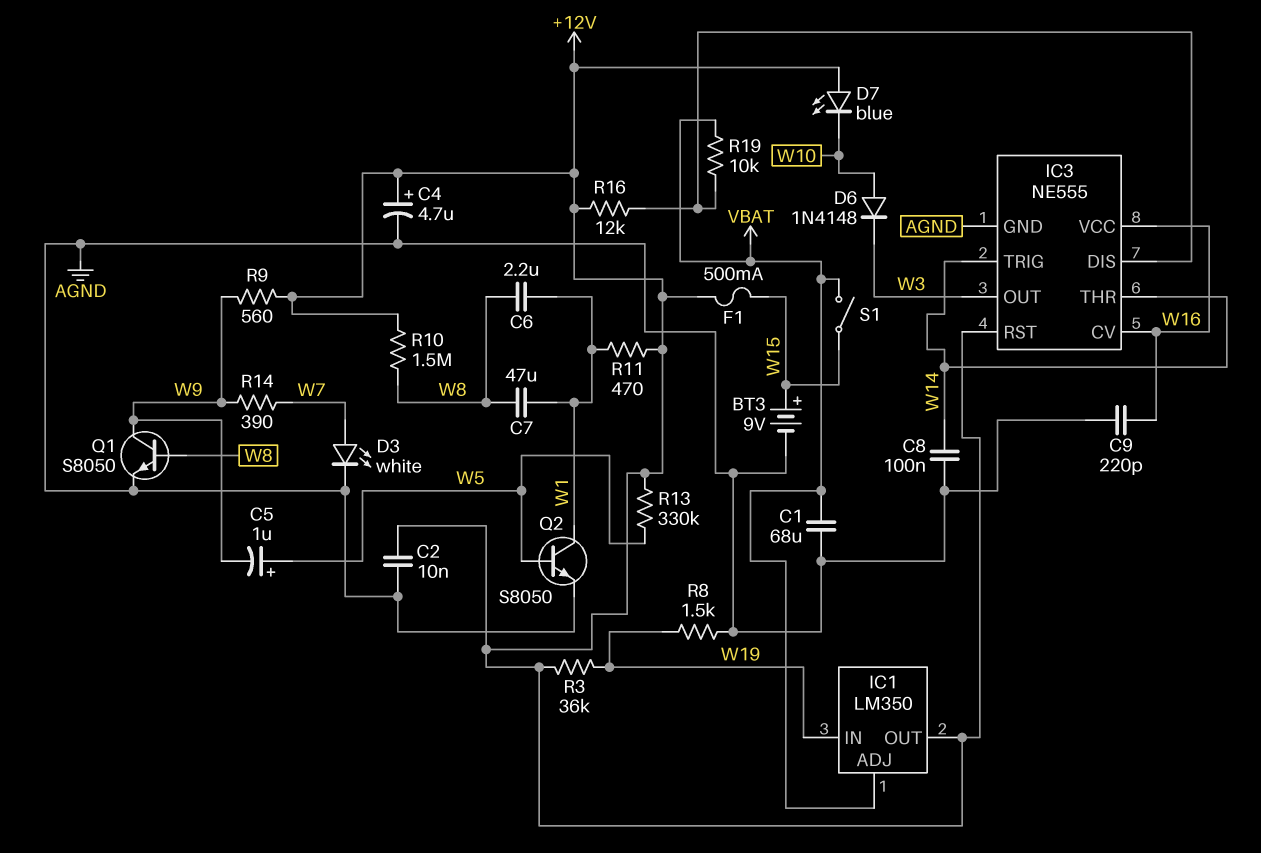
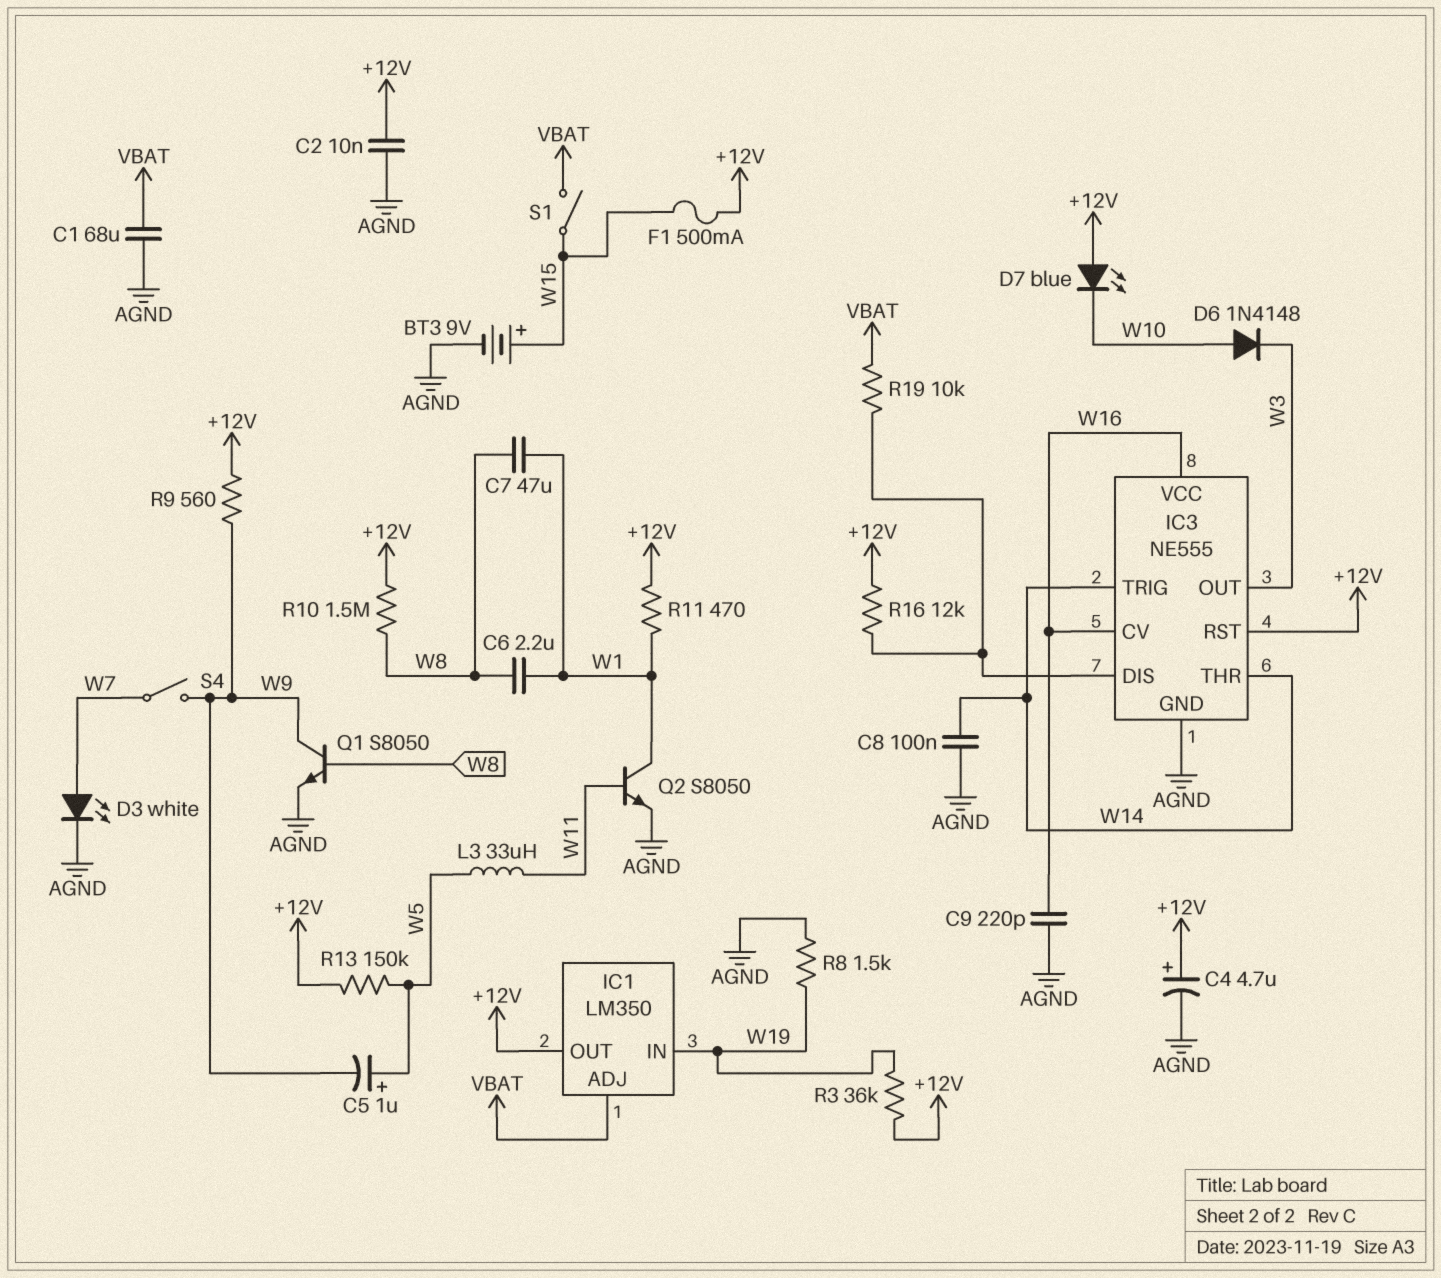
L3: none -> 33uH (W5, W11)
Q2: NPN S8050 (B W5, C W1, E AGND) -> NPN S8050 (B W11, C W1, E AGND)
R13: 330k (+12V, W5) -> 150k (+12V, W5)
R14: 390 (W7, W9) -> none
S4: none -> switch (W7, W9)

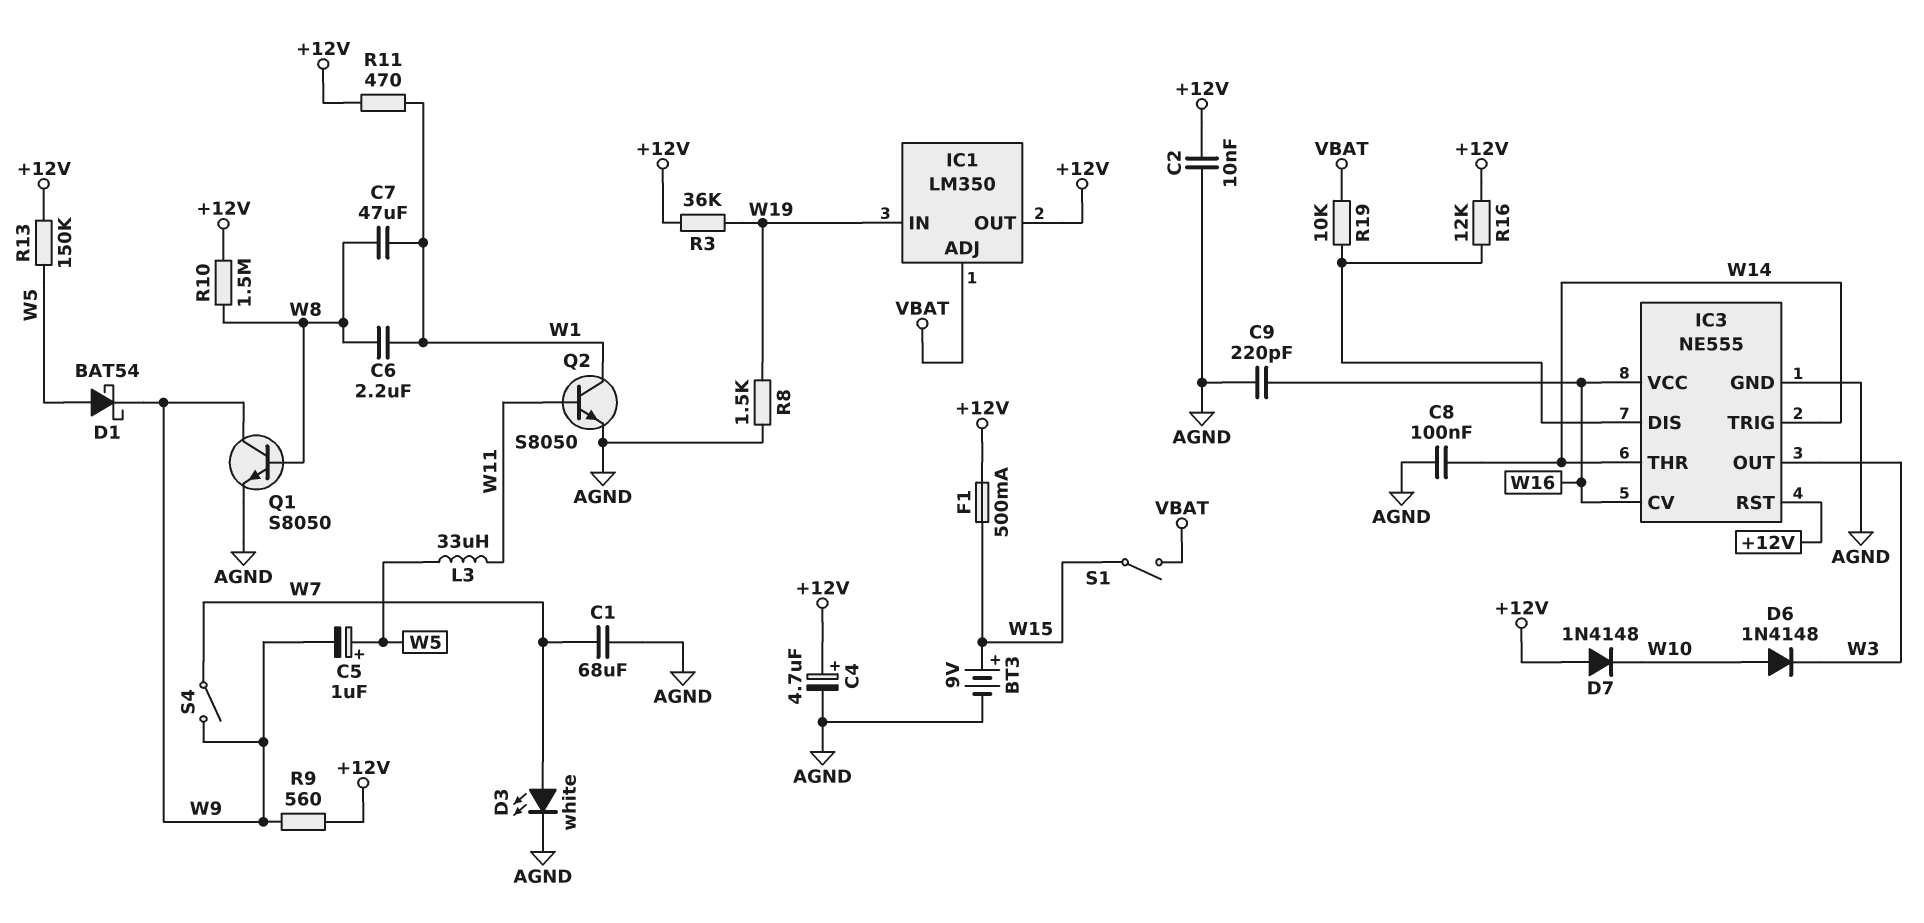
C1: 68uF (AGND, VBAT) -> 68uF (AGND, W7)
D1: none -> schottky BAT54 (A W5, K W9)
D7: LED blue (A +12V, K W10) -> diode 1N4148 (A +12V, K W10)

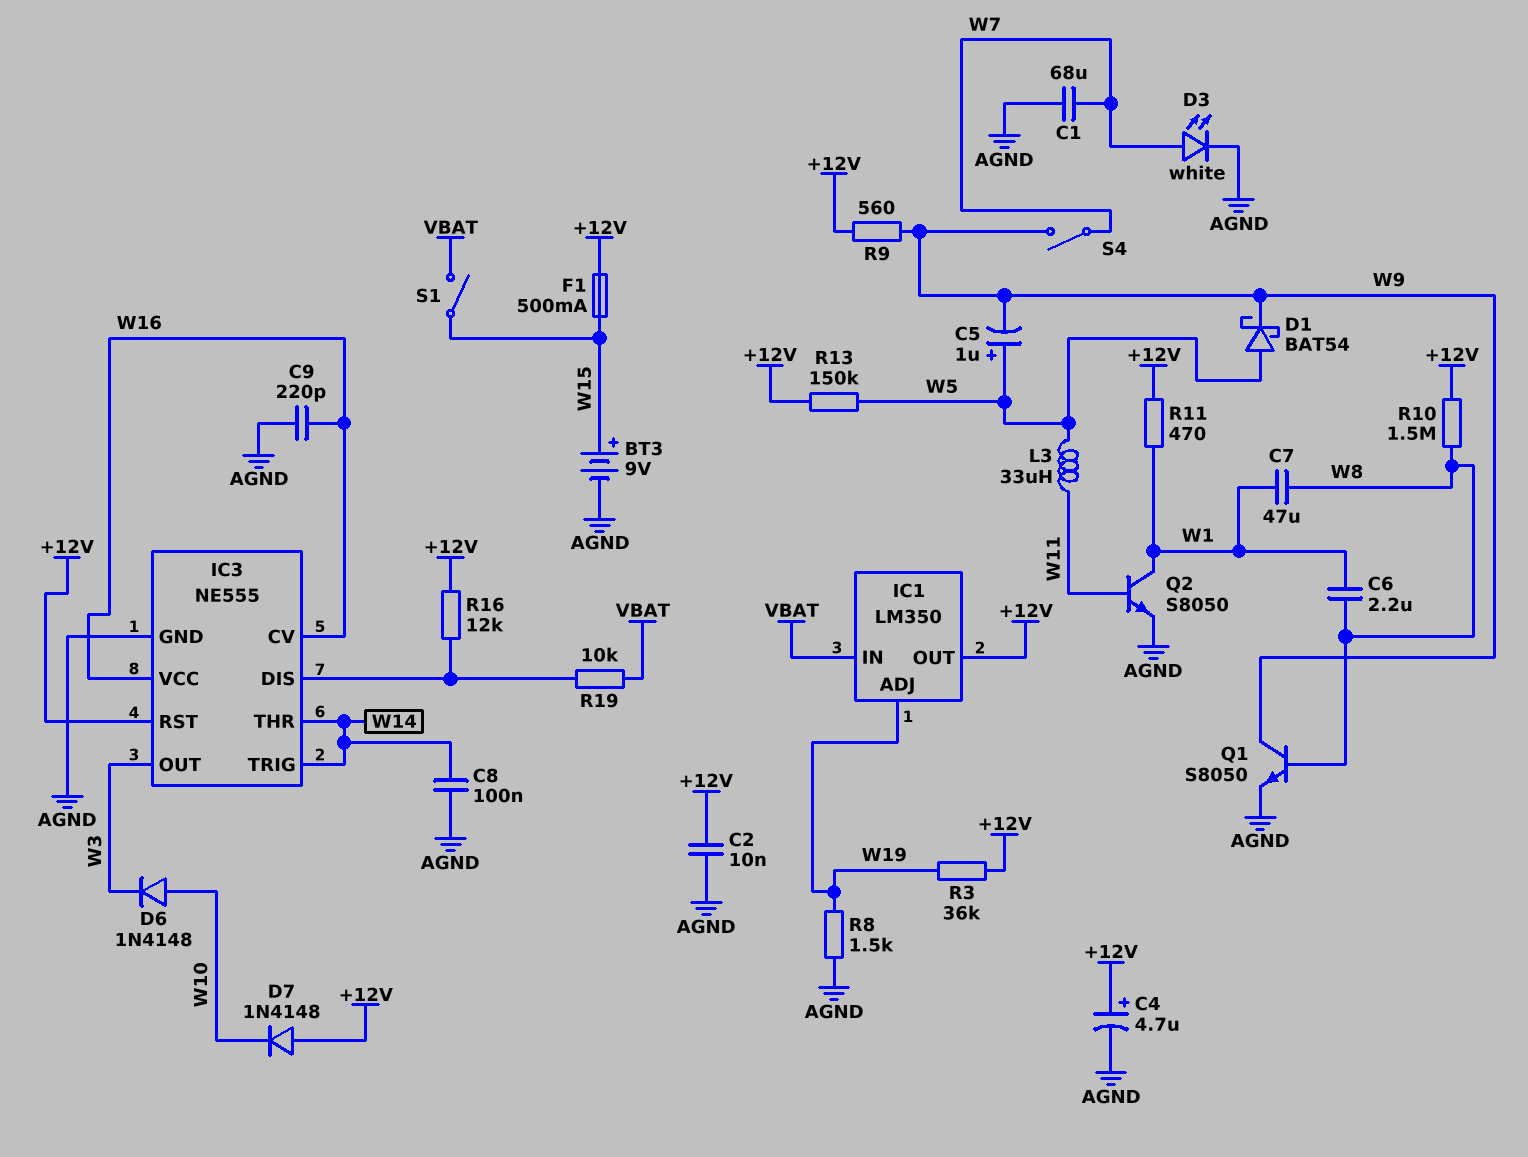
IC1 pin ADJ: VBAT -> W19
IC1 pin IN: W19 -> VBAT

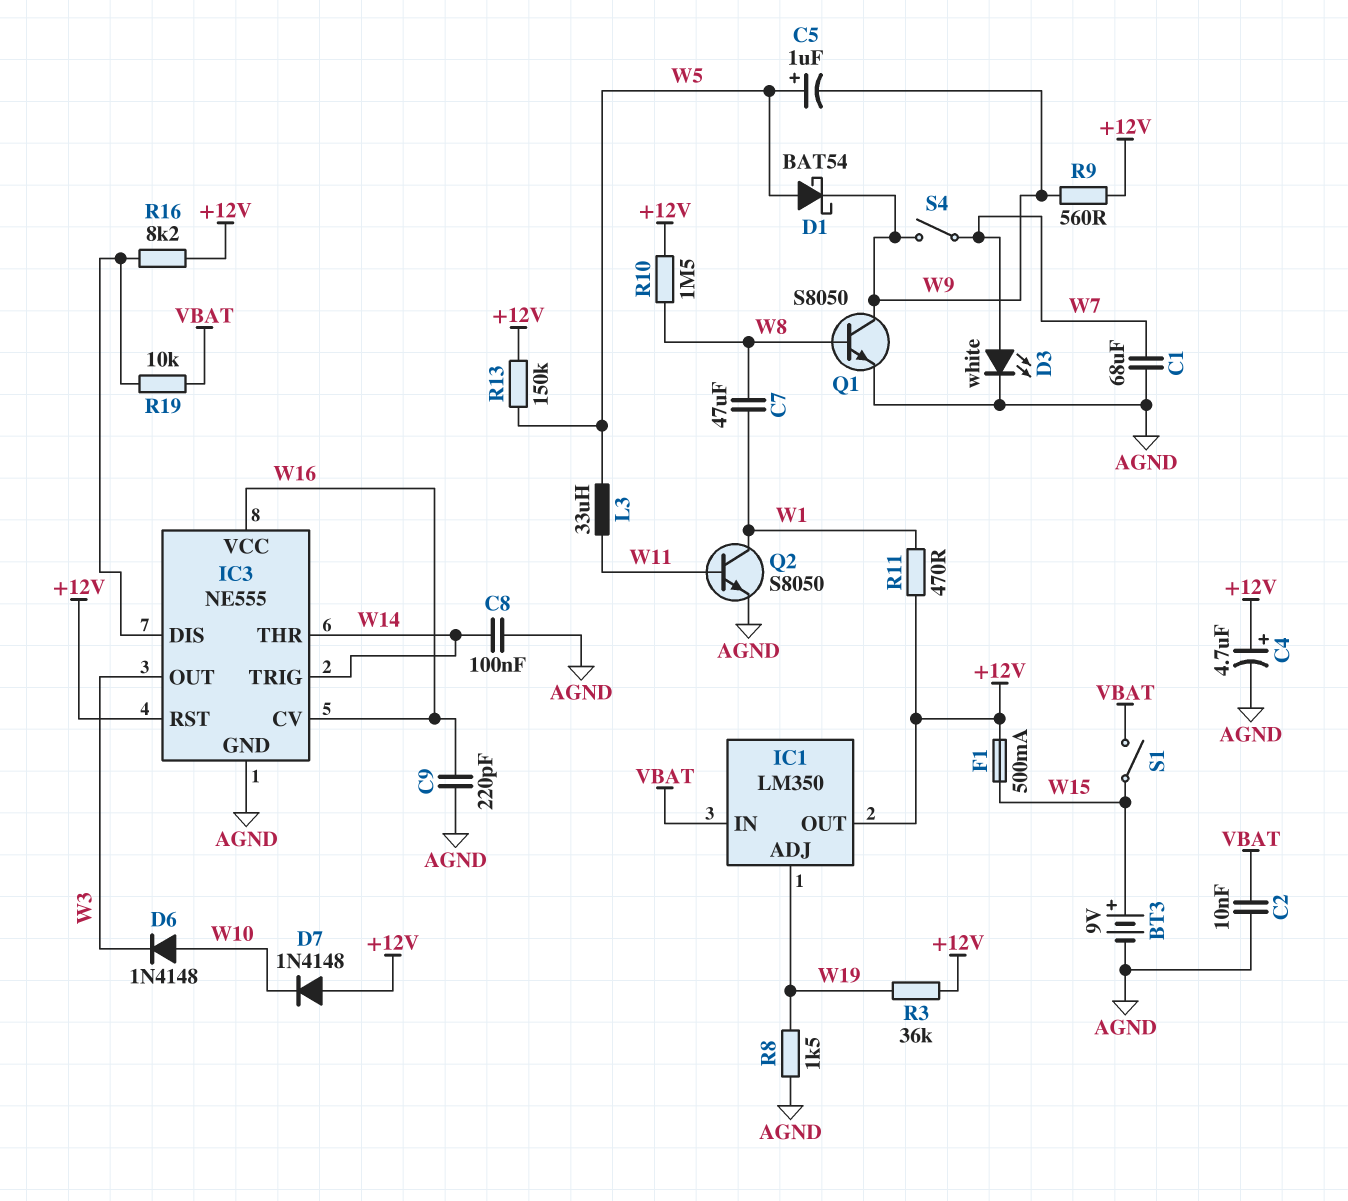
C2: 10nF (+12V, AGND) -> 10nF (AGND, VBAT)
C6: 2.2uF (W1, W8) -> none
R16: 12k (+12V, IC3/DIS) -> 8.2k (+12V, IC3/DIS)

